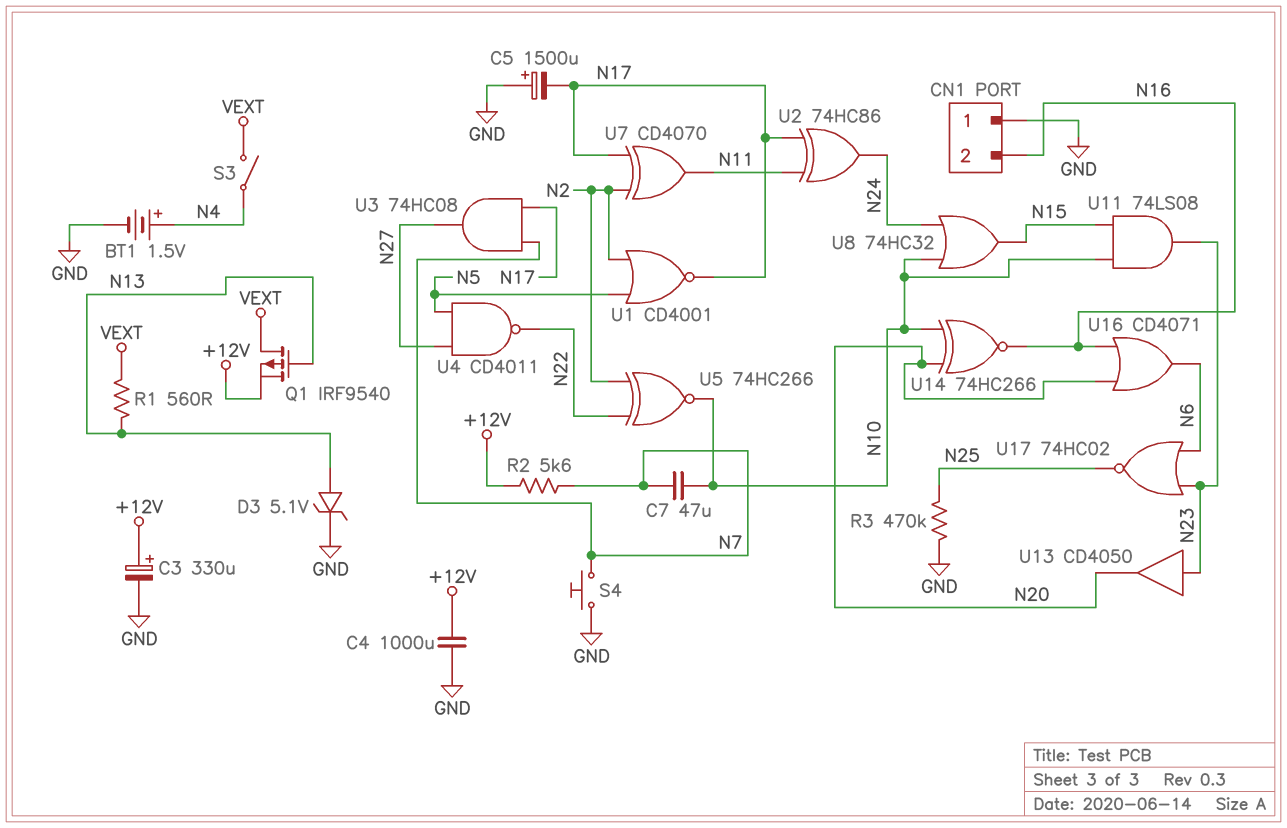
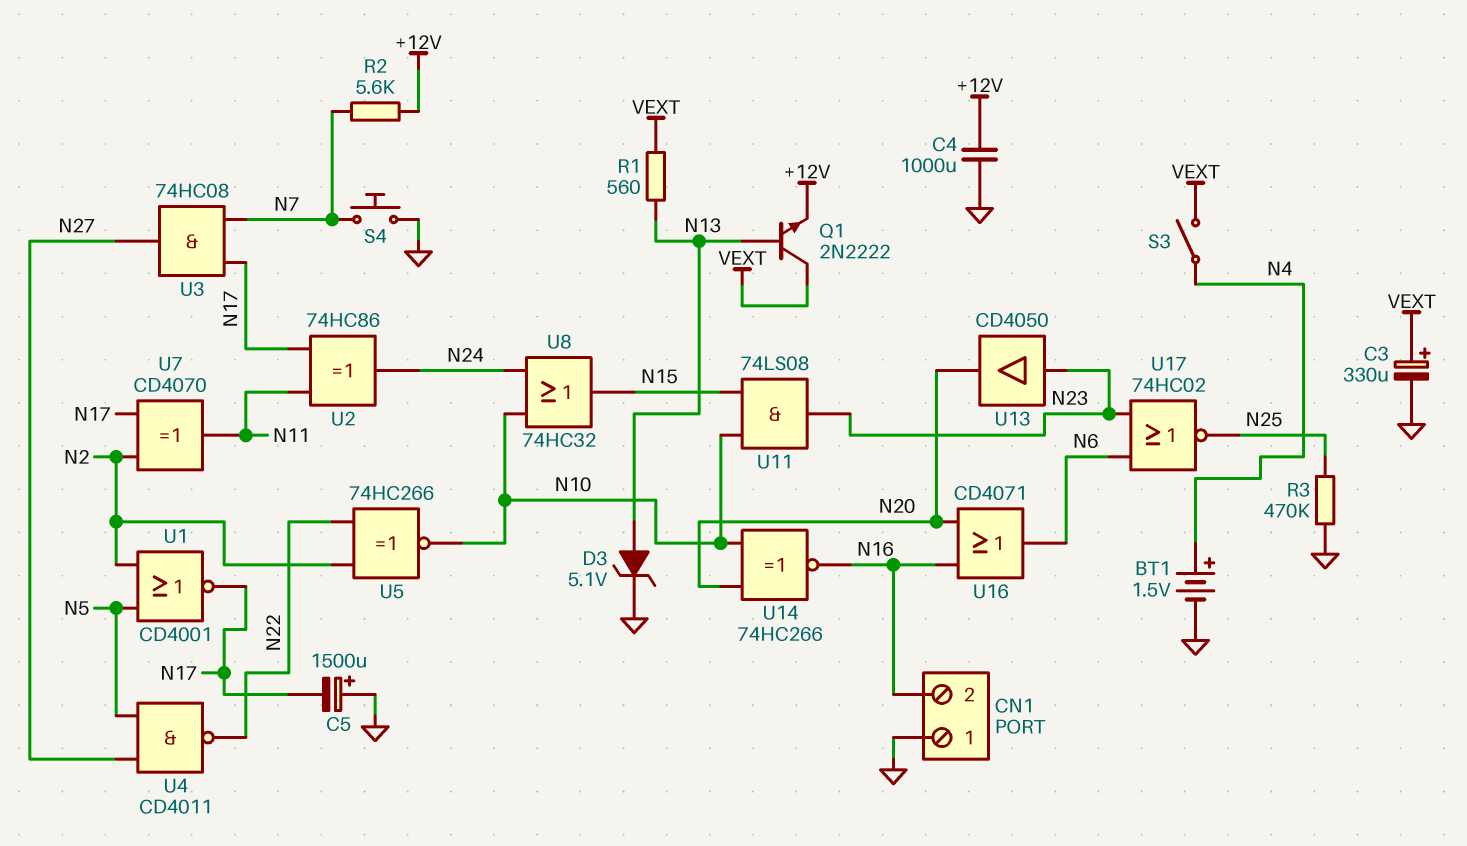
C3: 330uF (plus +12V, minus GND) -> 330uF (plus VEXT, minus GND)
C7: 47uF (N7, N10) -> none
Q1: PMOS IRF9540 (G N13, D VEXT, S +12V) -> NPN 2N2222 (B N13, C VEXT, E +12V)

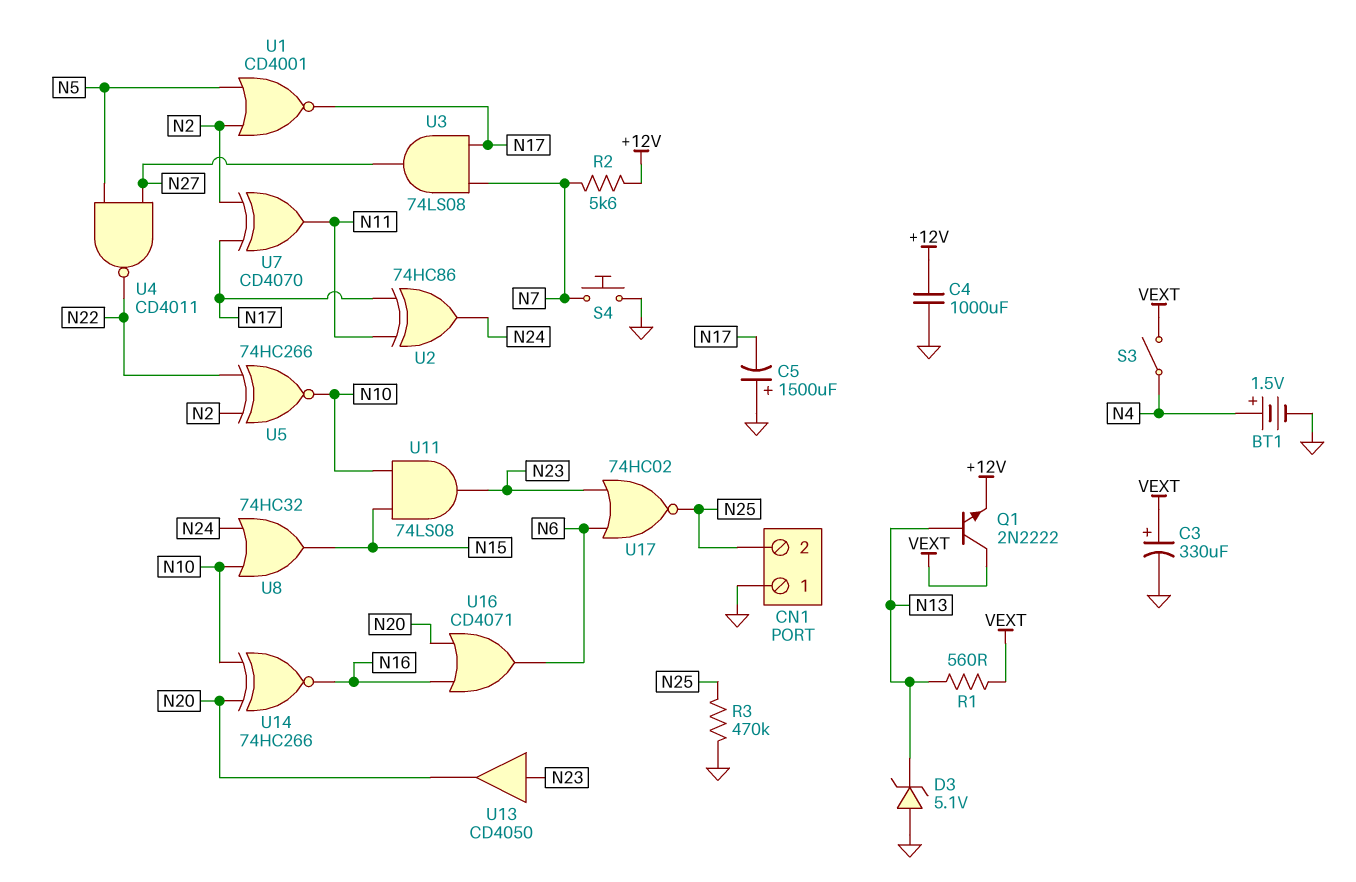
CN1 pin 2: N16 -> N25
D3: zener 5.1V (A N13, K GND) -> zener 5.1V (A GND, K N13)
U3: AND 74HC08 (in N7, in N17, out N27) -> AND 74LS08 (in N7, in N17, out N27)

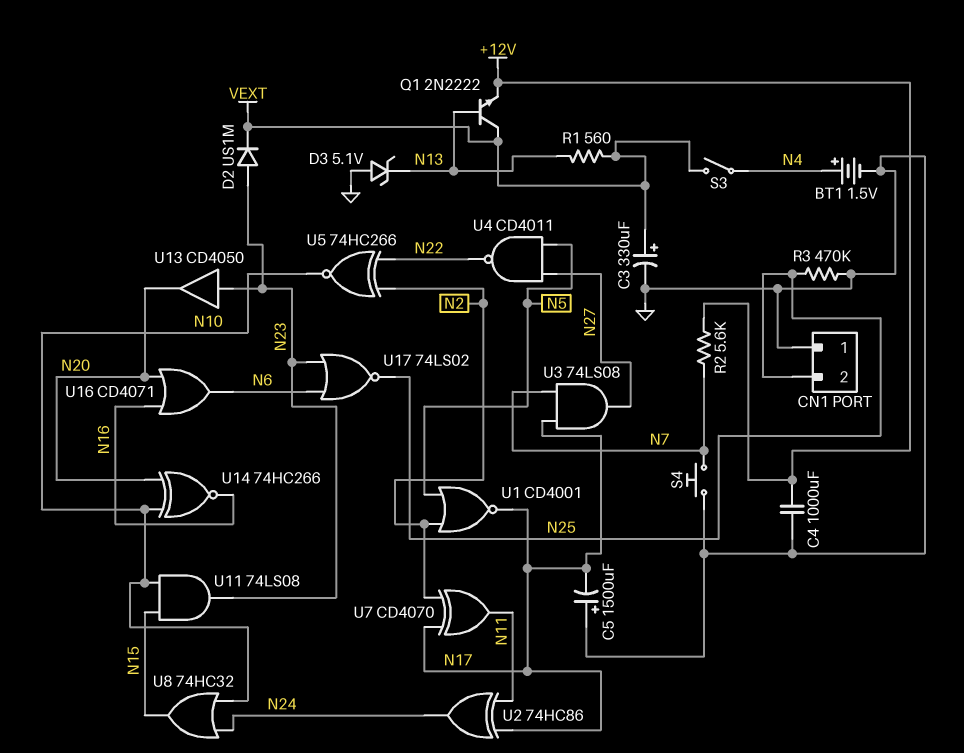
D2: none -> diode US1M (A N23, K VEXT)
U17: NOR 74HC02 (in N6, in N23, out N25) -> NOR 74LS02 (in N6, in N23, out N25)

